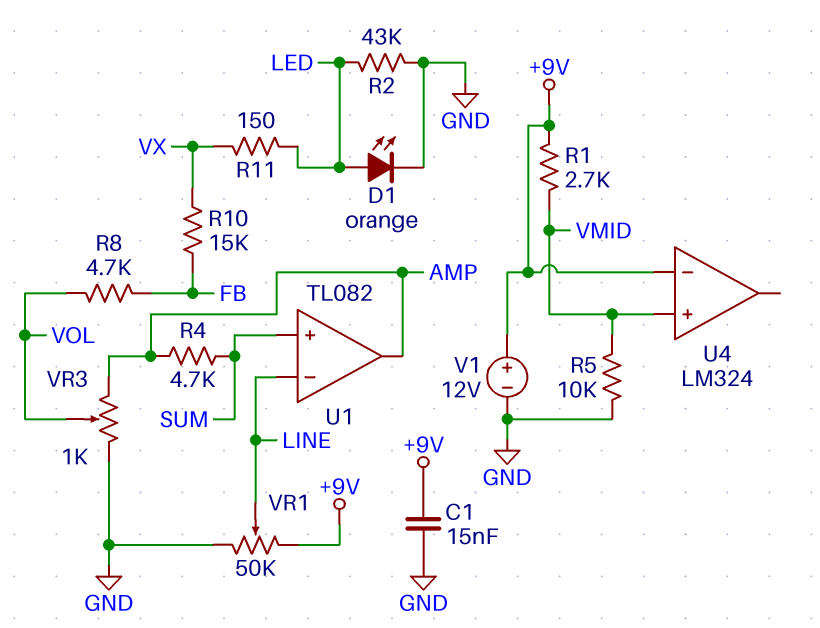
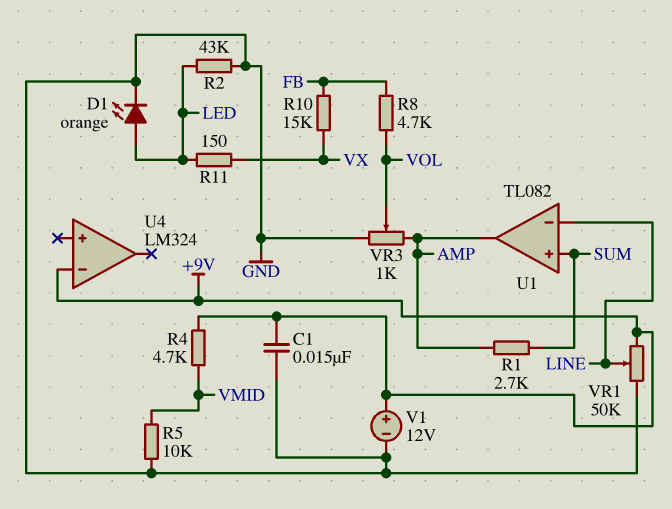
R1: 2.7k (+9V, VMID) -> 2.7k (AMP, SUM)
R4: 4.7k (AMP, SUM) -> 4.7k (+9V, VMID)
U4 pin in+: VMID -> none

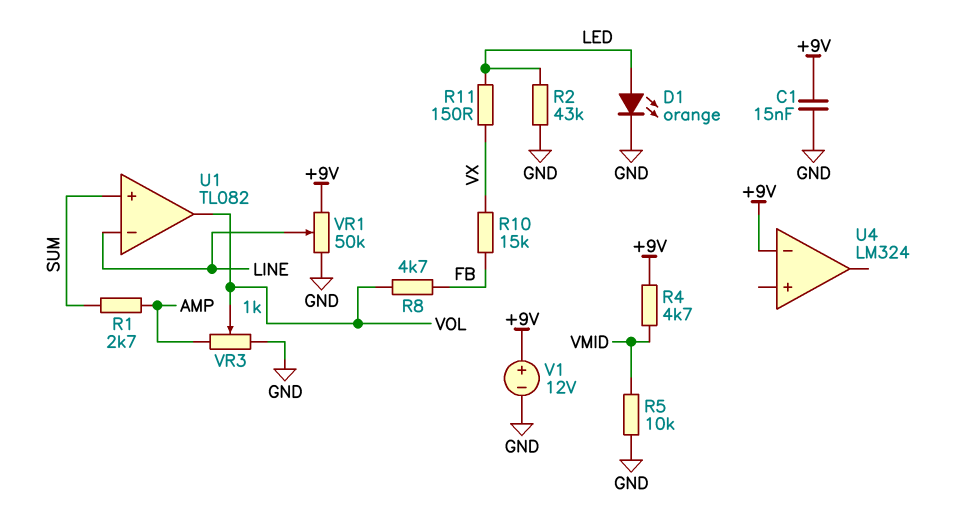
U1 pin out: AMP -> VOL

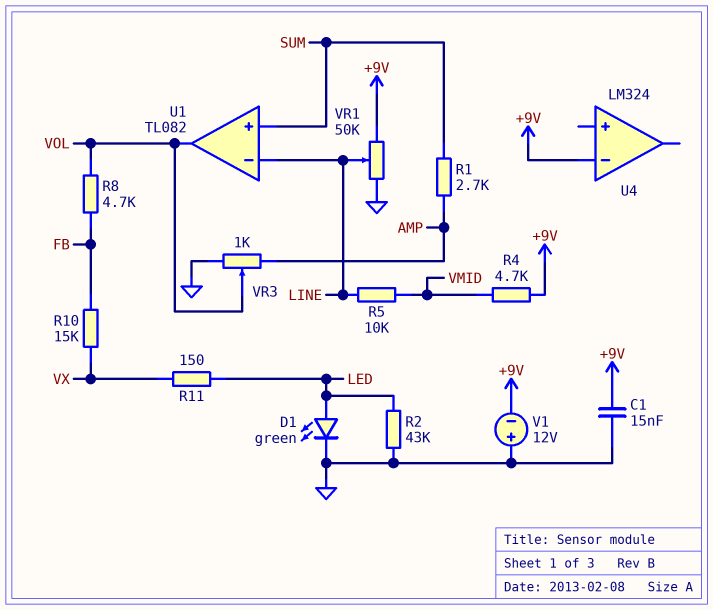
D1: LED orange (A LED, K GND) -> LED green (A LED, K GND)
R5: 10k (GND, VMID) -> 10k (LINE, VMID)
V1: 12V (plus +9V, minus GND) -> 12V (plus GND, minus +9V)

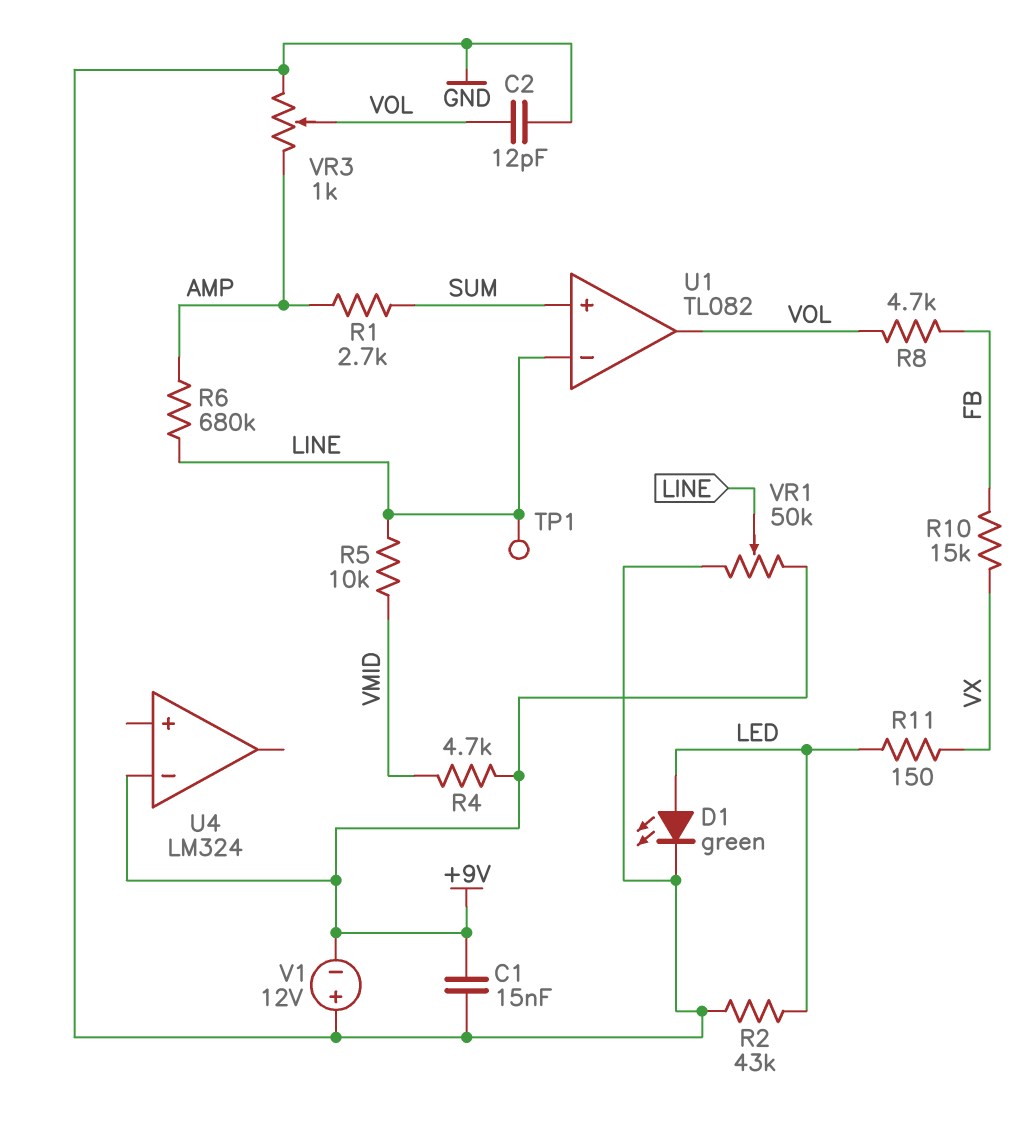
C2: none -> 12pF (GND, VOL)
R6: none -> 680k (AMP, LINE)
TP1: none -> test point (LINE)

